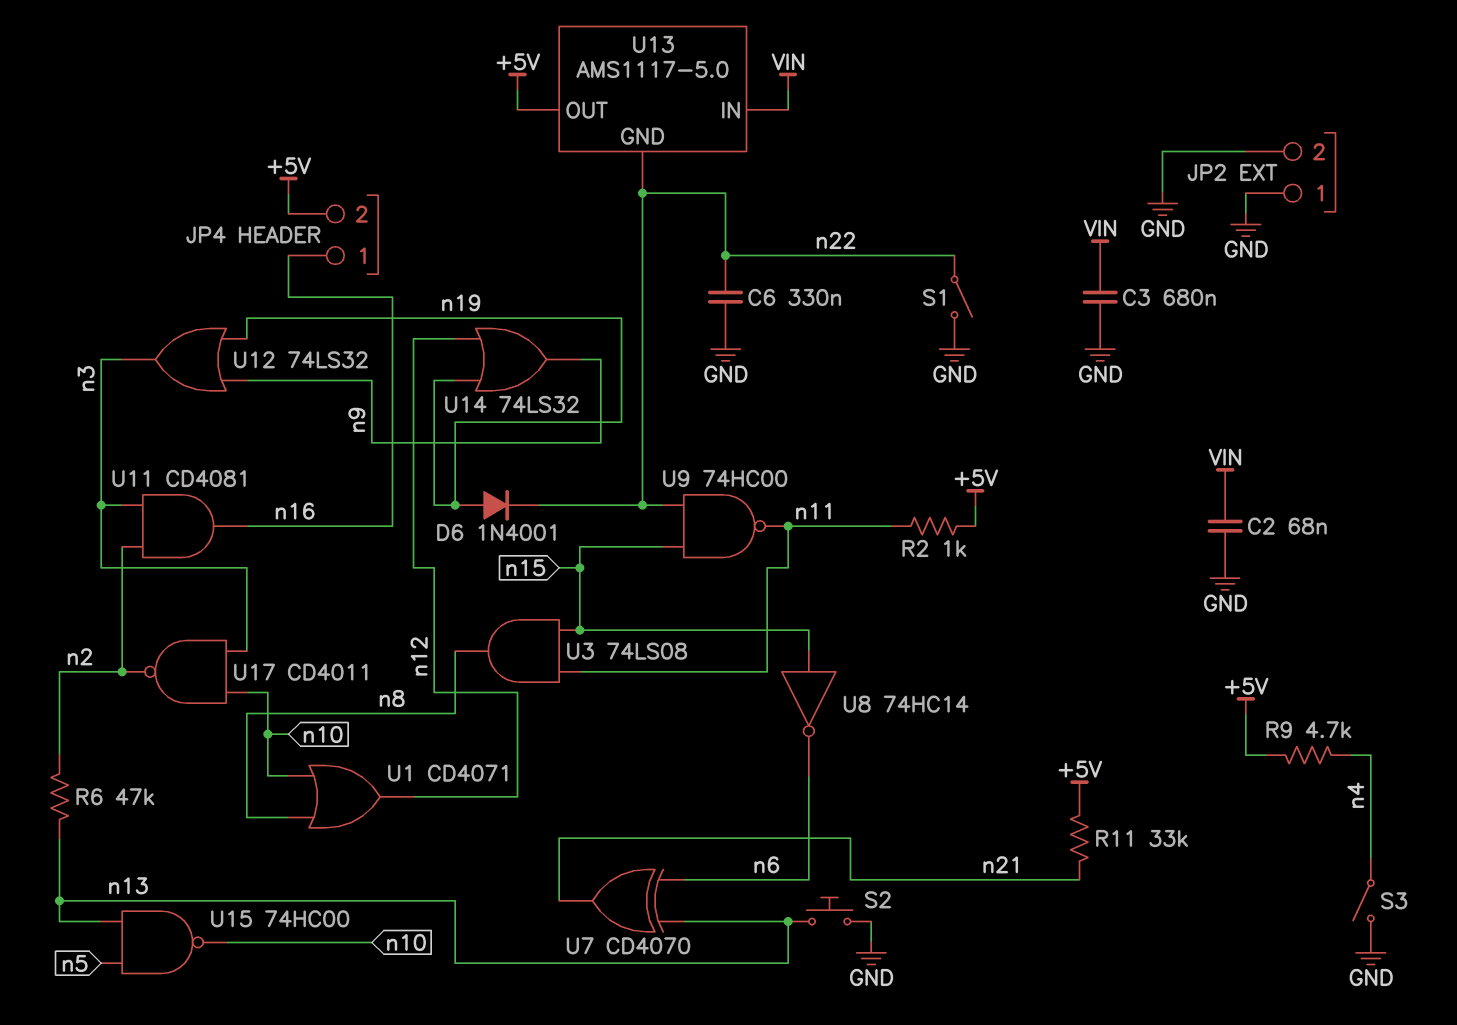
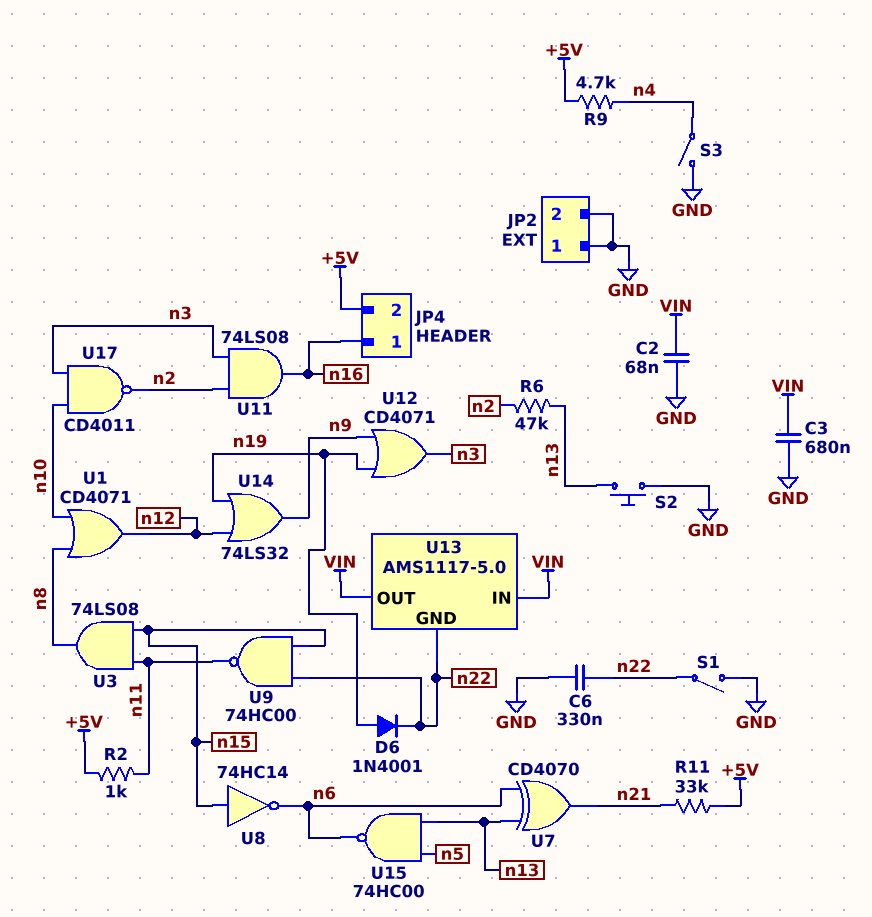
U11: AND CD4081 (in n2, in n3, out n16) -> AND 74LS08 (in n2, in n3, out n16)
U12: OR 74LS32 (in n9, in n19, out n3) -> OR CD4071 (in n9, in n19, out n3)
U13 pin OUT: +5V -> VIN
U15: NAND 74HC00 (in n5, in n13, out n10) -> NAND 74HC00 (in n5, in n13, out n6)

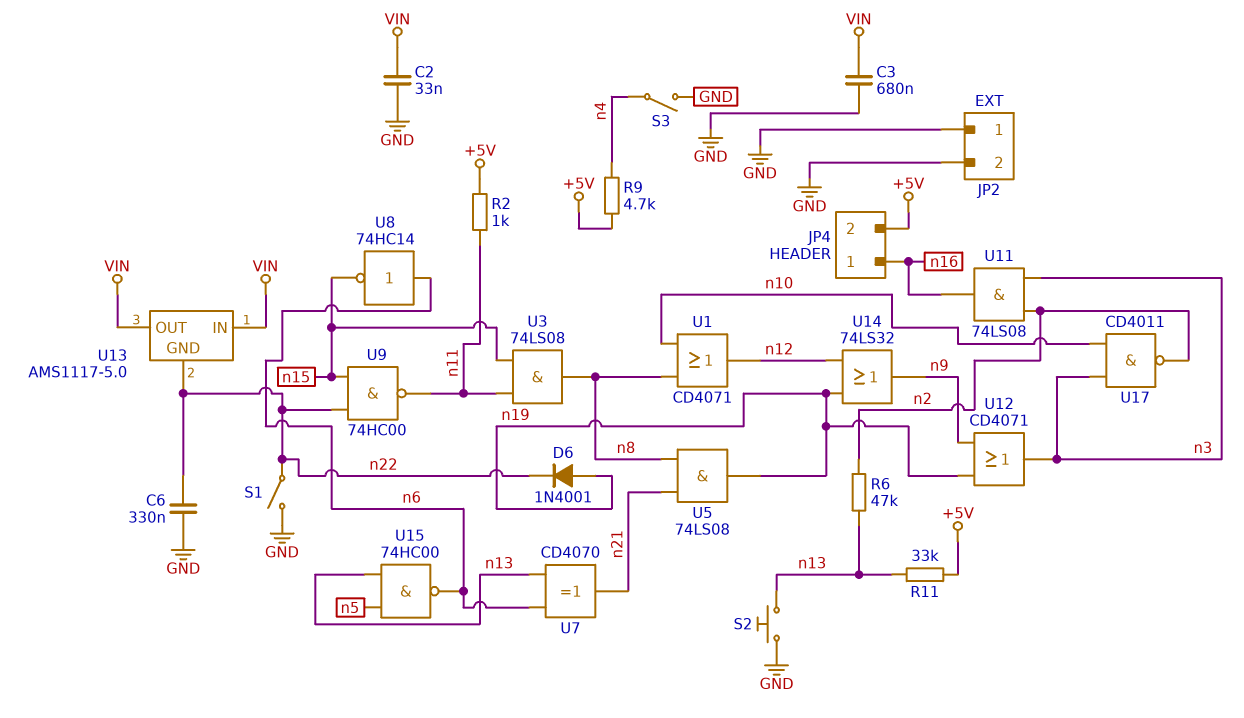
C2: 68nF (GND, VIN) -> 33nF (GND, VIN)
R11: 33k (+5V, n21) -> 33k (+5V, n13)
U5: none -> AND 74LS08 (in n8, in n21, out n19)
U8: NOT 74HC14 (in n15, out n6) -> NOT 74HC14 (in n6, out n15)

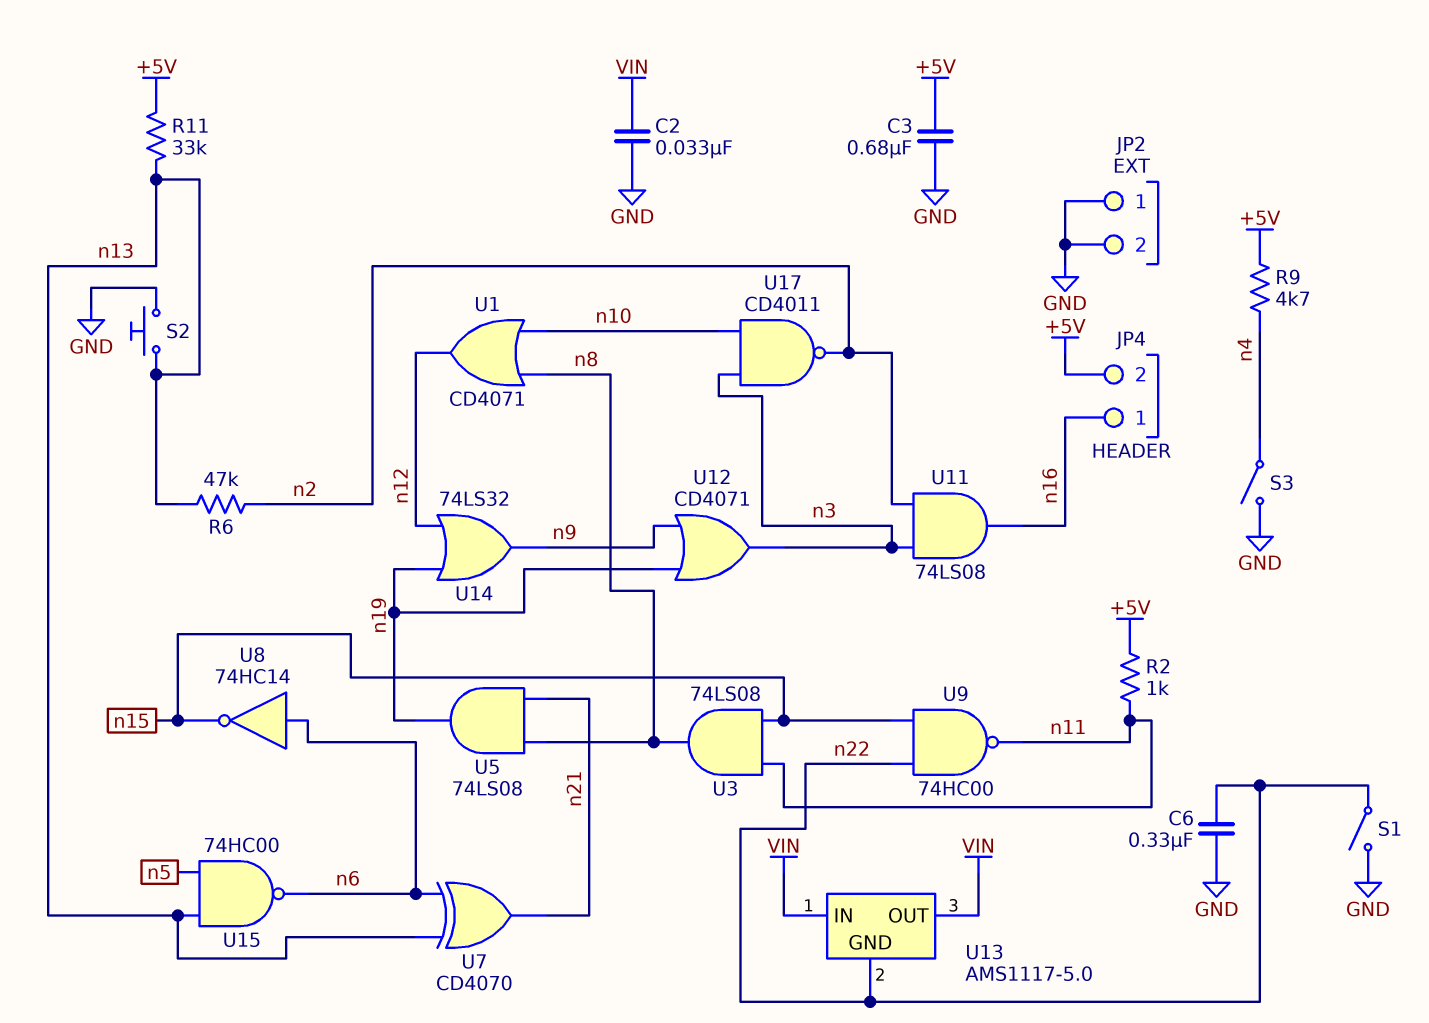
C3: 680nF (GND, VIN) -> 680nF (+5V, GND)
D6: diode 1N4001 (A n19, K n22) -> none

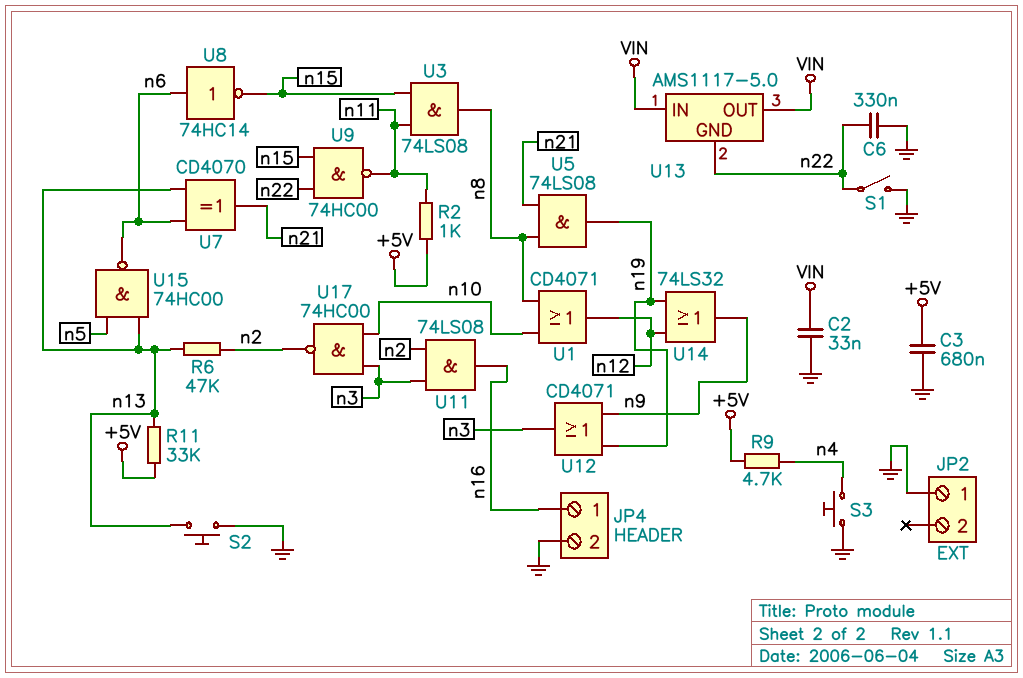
JP2 pin 2: GND -> none
JP4 pin 2: +5V -> GND
S3: switch (GND, n4) -> button (GND, n4)
U17: NAND CD4011 (in n3, in n10, out n2) -> NAND 74HC00 (in n3, in n10, out n2)

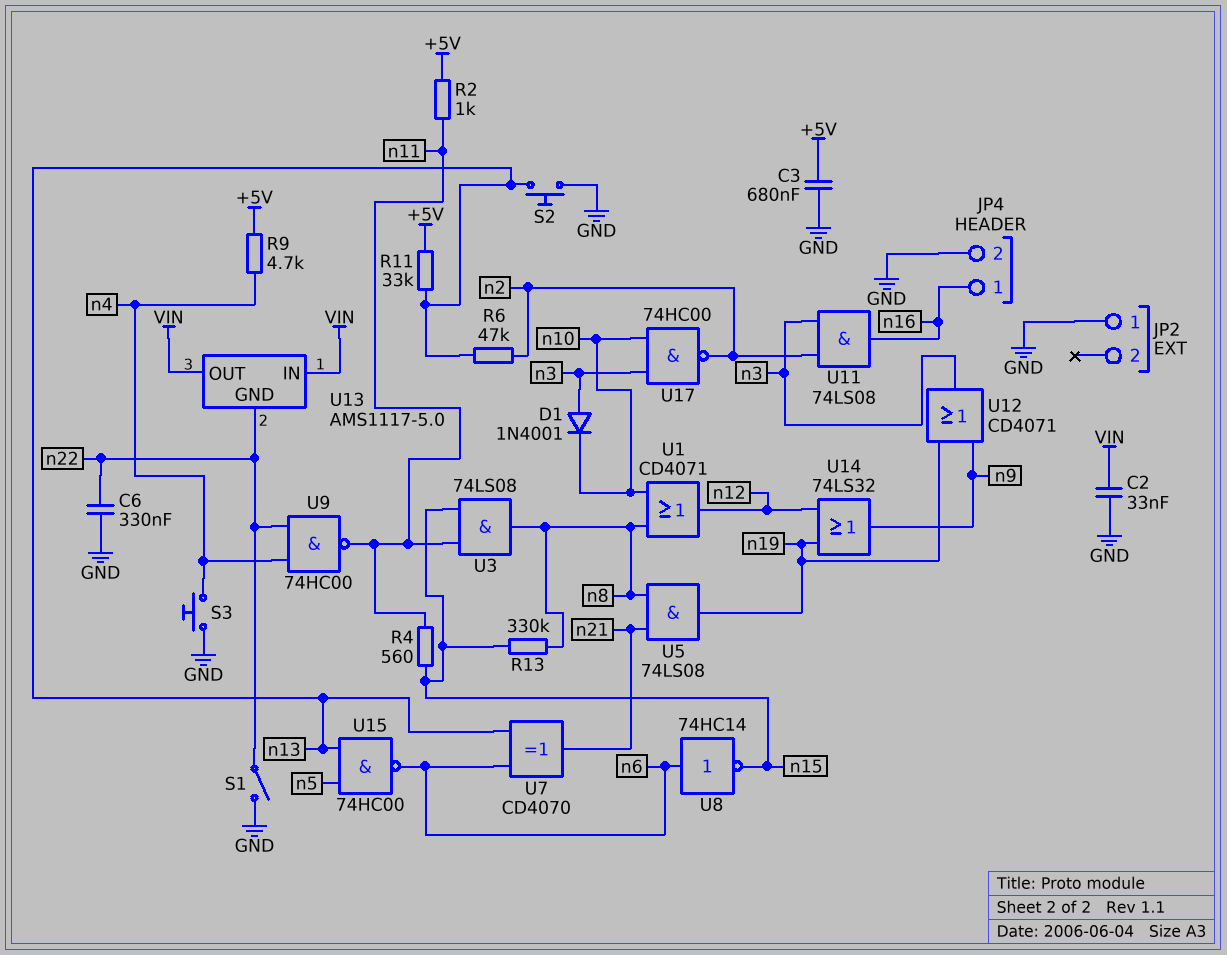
D1: none -> diode 1N4001 (A n3, K n10)
R4: none -> 560 (n11, n15)
R13: none -> 330k (n8, n15)
U9: NAND 74HC00 (in n15, in n22, out n11) -> NAND 74HC00 (in n4, in n22, out n11)

